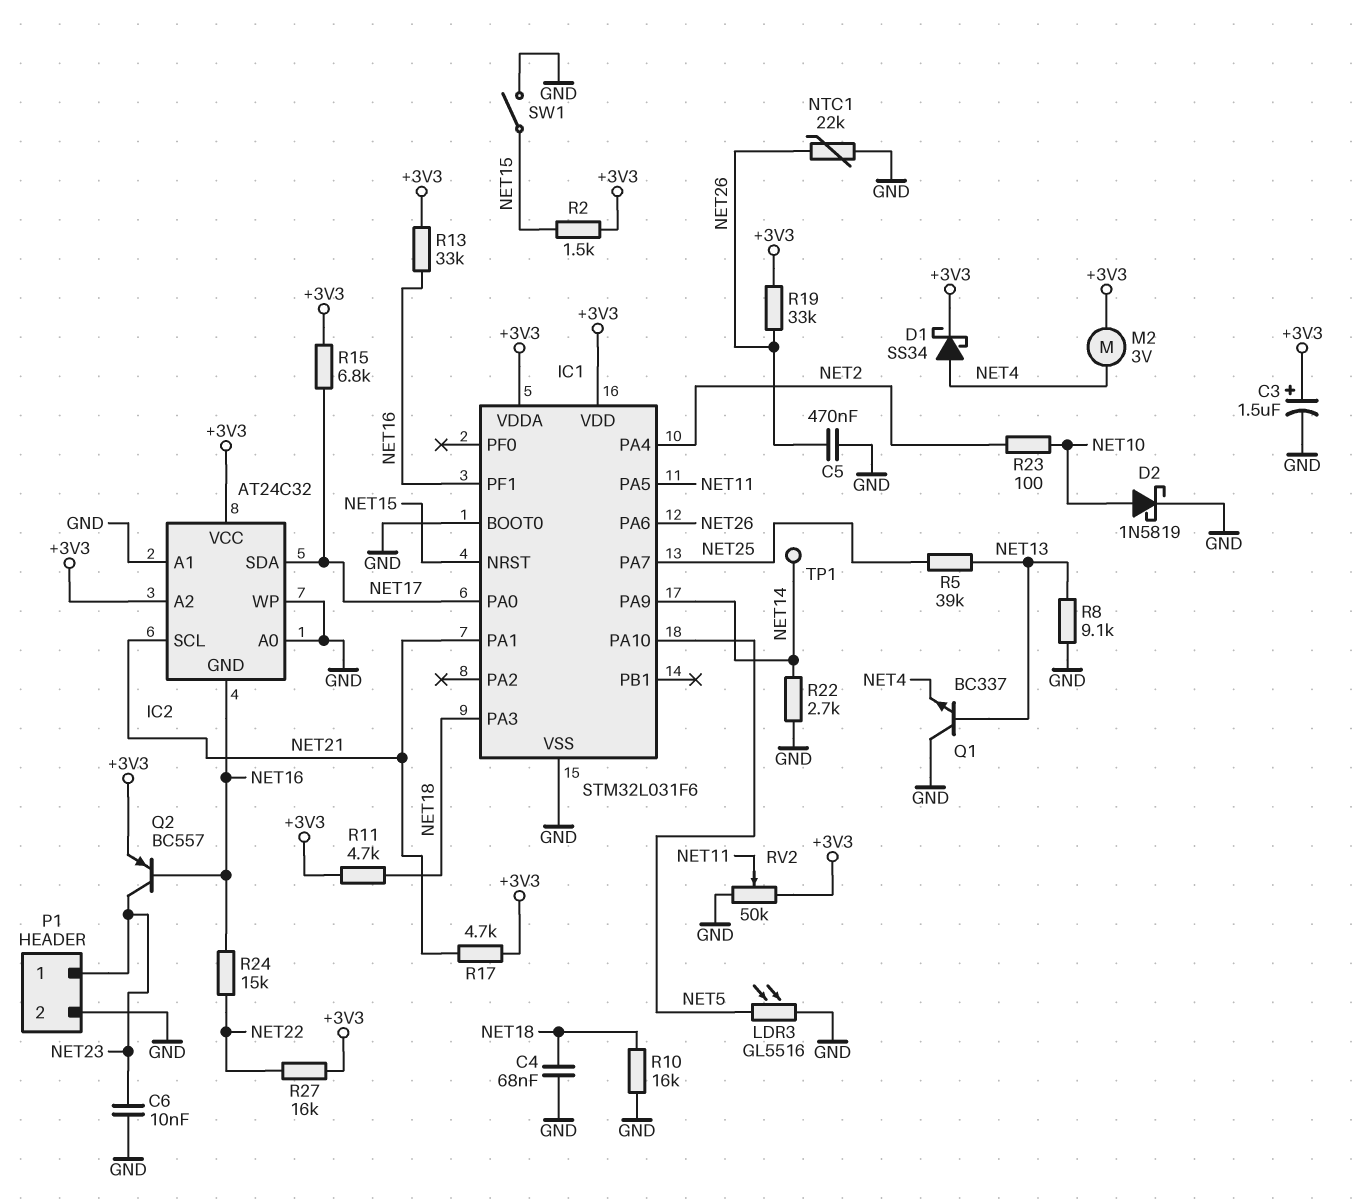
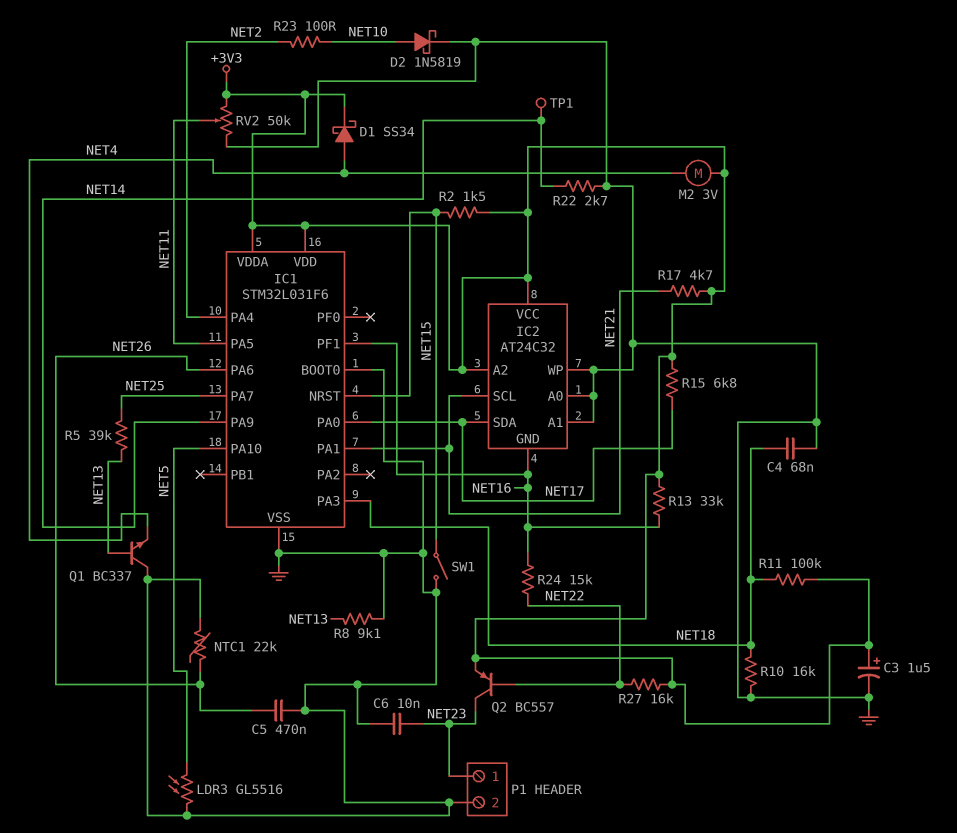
Q2: PNP BC557 (B NET16, C NET23, E +3V3) -> PNP BC557 (B NET22, C NET23, E +3V3)
R11: 4.7k (+3V3, NET18) -> 100k (+3V3, NET18)
R19: 33k (+3V3, NET26) -> none

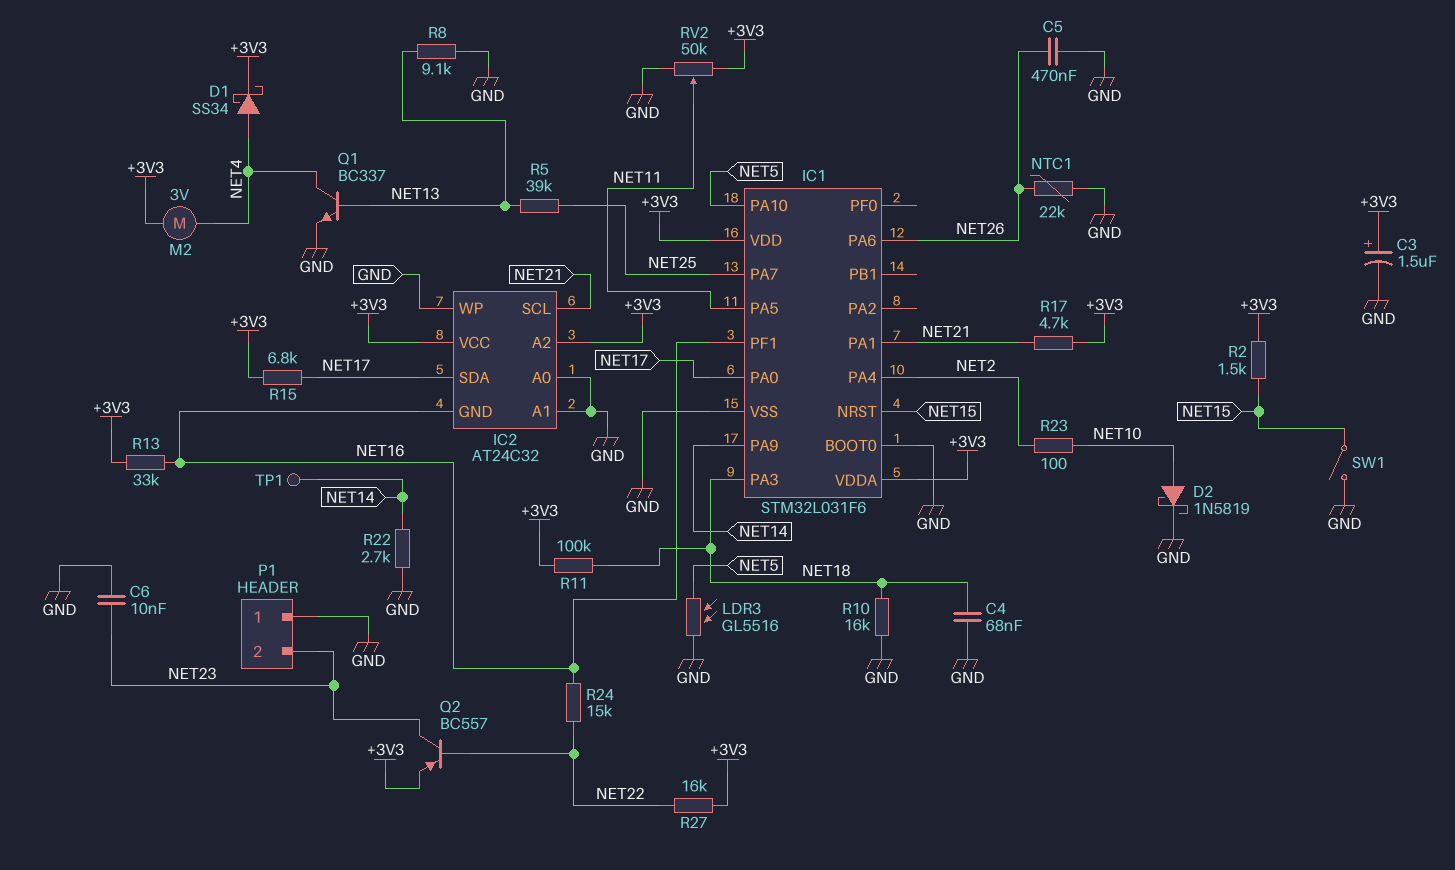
P1 pin 1: NET23 -> GND
P1 pin 2: GND -> NET23
Q1: NPN BC337 (B NET13, C GND, E NET4) -> NPN BC337 (B NET13, C NET4, E GND)

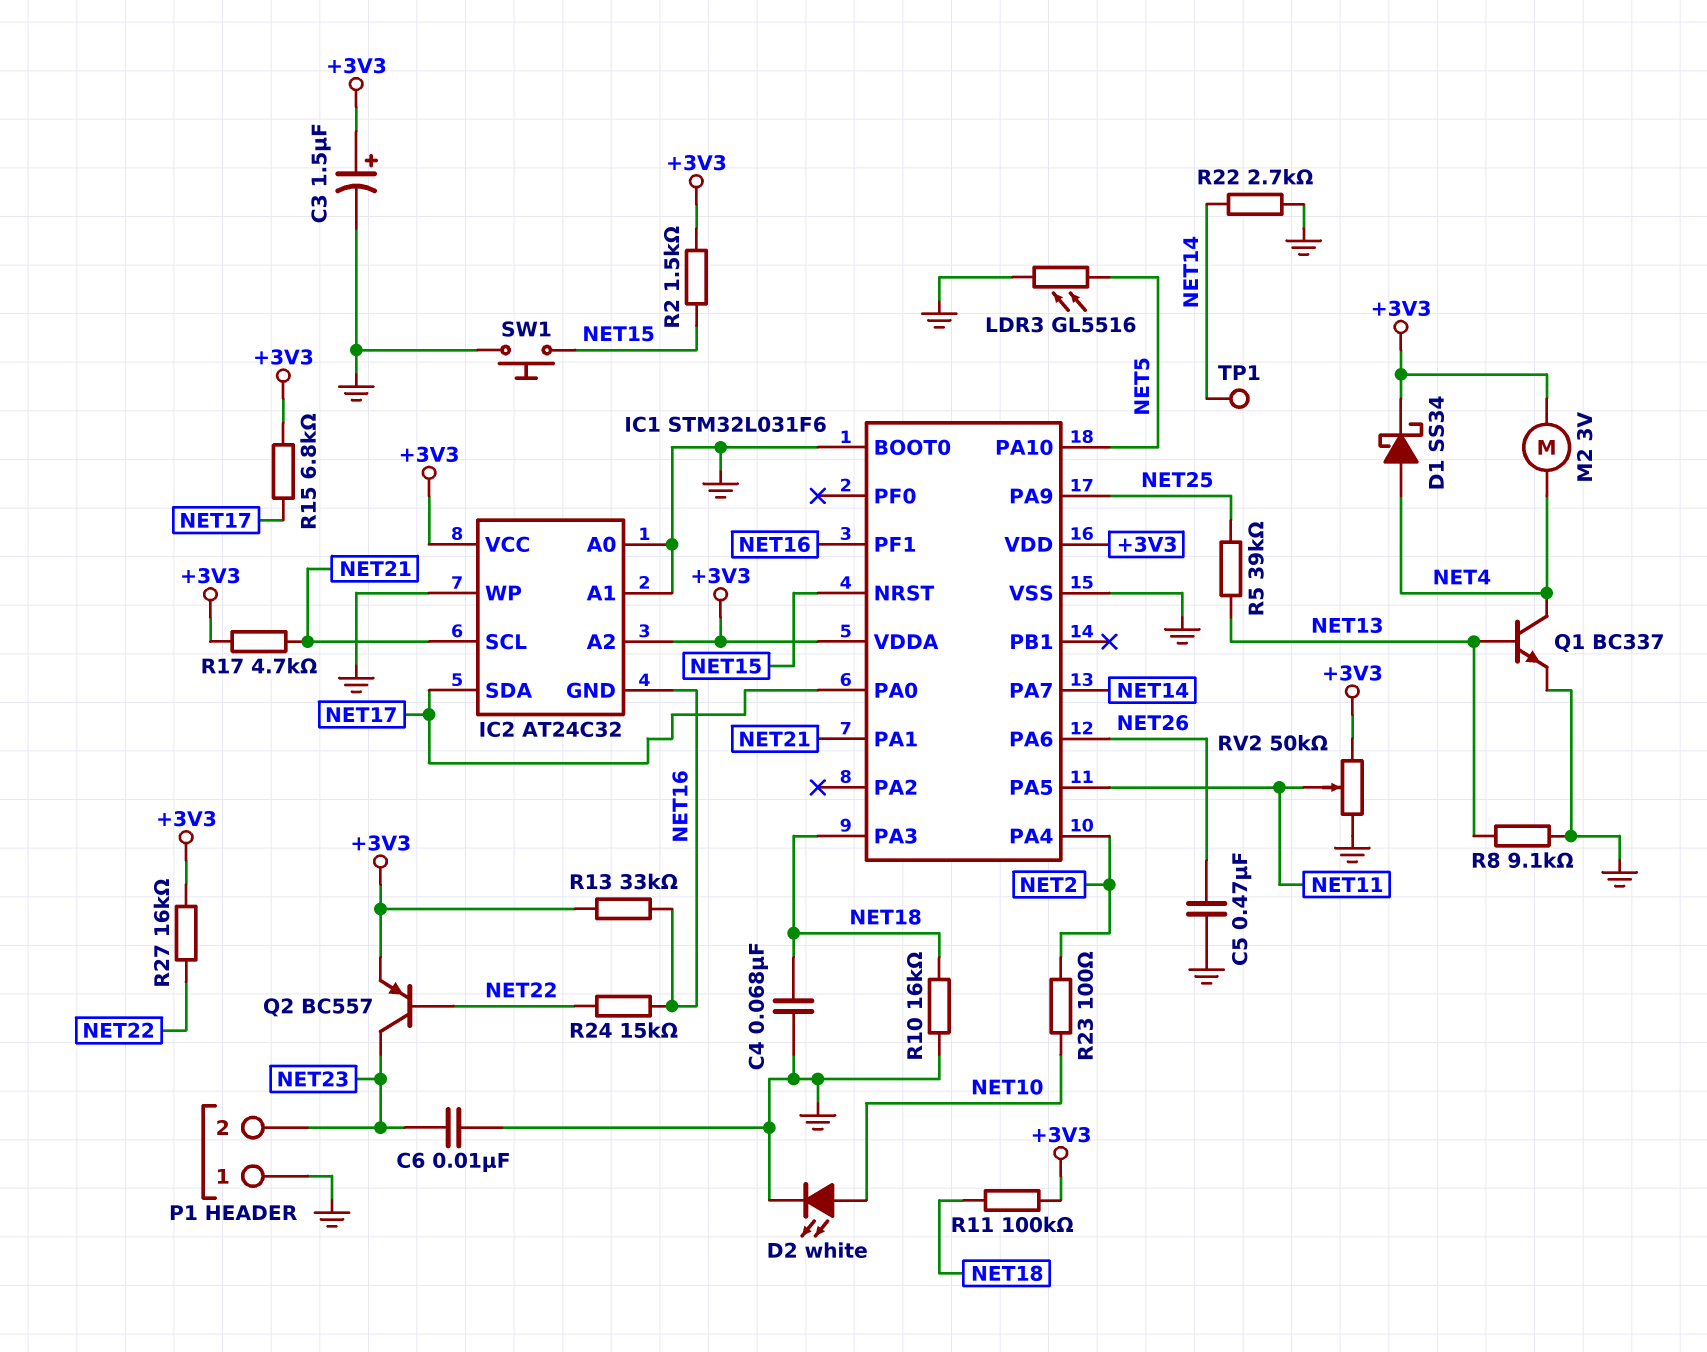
D2: schottky 1N5819 (A NET10, K GND) -> LED white (A NET10, K GND)
IC1 pin PA7: NET25 -> NET14
IC1 pin PA9: NET14 -> NET25
NTC1: 22k (GND, NET26) -> none
SW1: switch (GND, NET15) -> button (GND, NET15)

